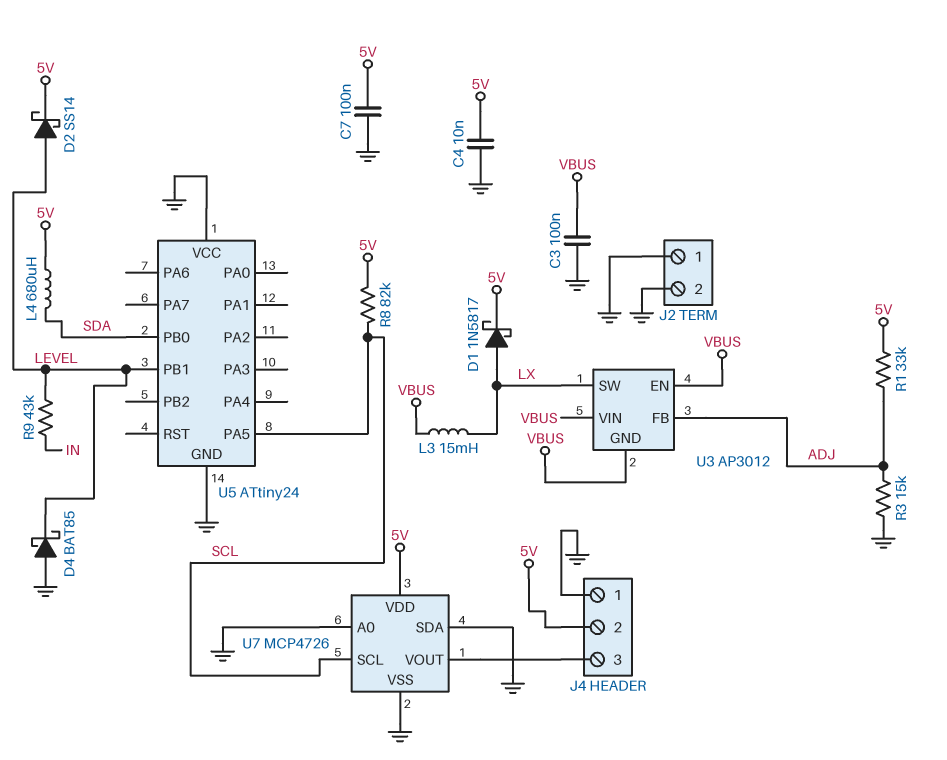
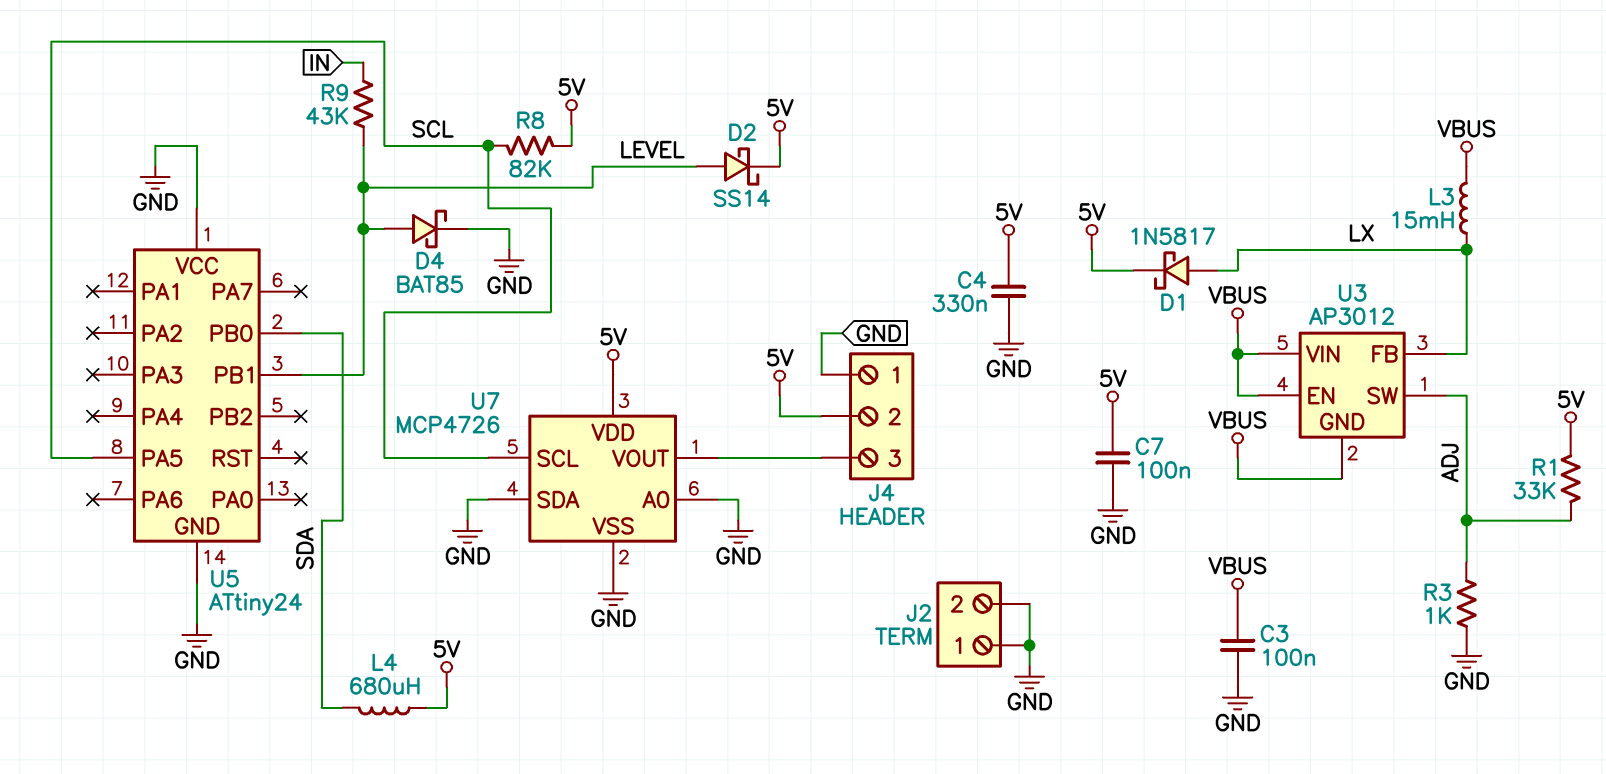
C4: 10nF (5V, GND) -> 330nF (5V, GND)
D4: schottky BAT85 (A GND, K LEVEL) -> schottky BAT85 (A LEVEL, K GND)
R3: 15k (ADJ, GND) -> 1k (ADJ, GND)
U3 pin FB: ADJ -> LX
U3 pin SW: LX -> ADJ

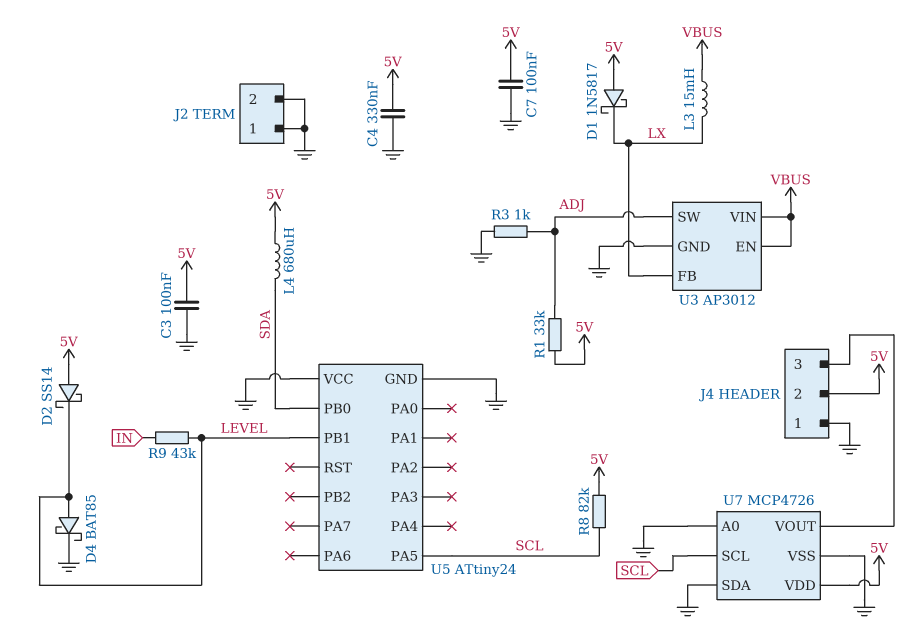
C3: 100nF (GND, VBUS) -> 100nF (5V, GND)
D1: schottky 1N5817 (A LX, K 5V) -> schottky 1N5817 (A 5V, K LX)
D2: schottky SS14 (A LEVEL, K 5V) -> schottky SS14 (A 5V, K LEVEL)
U3 pin GND: VBUS -> GND

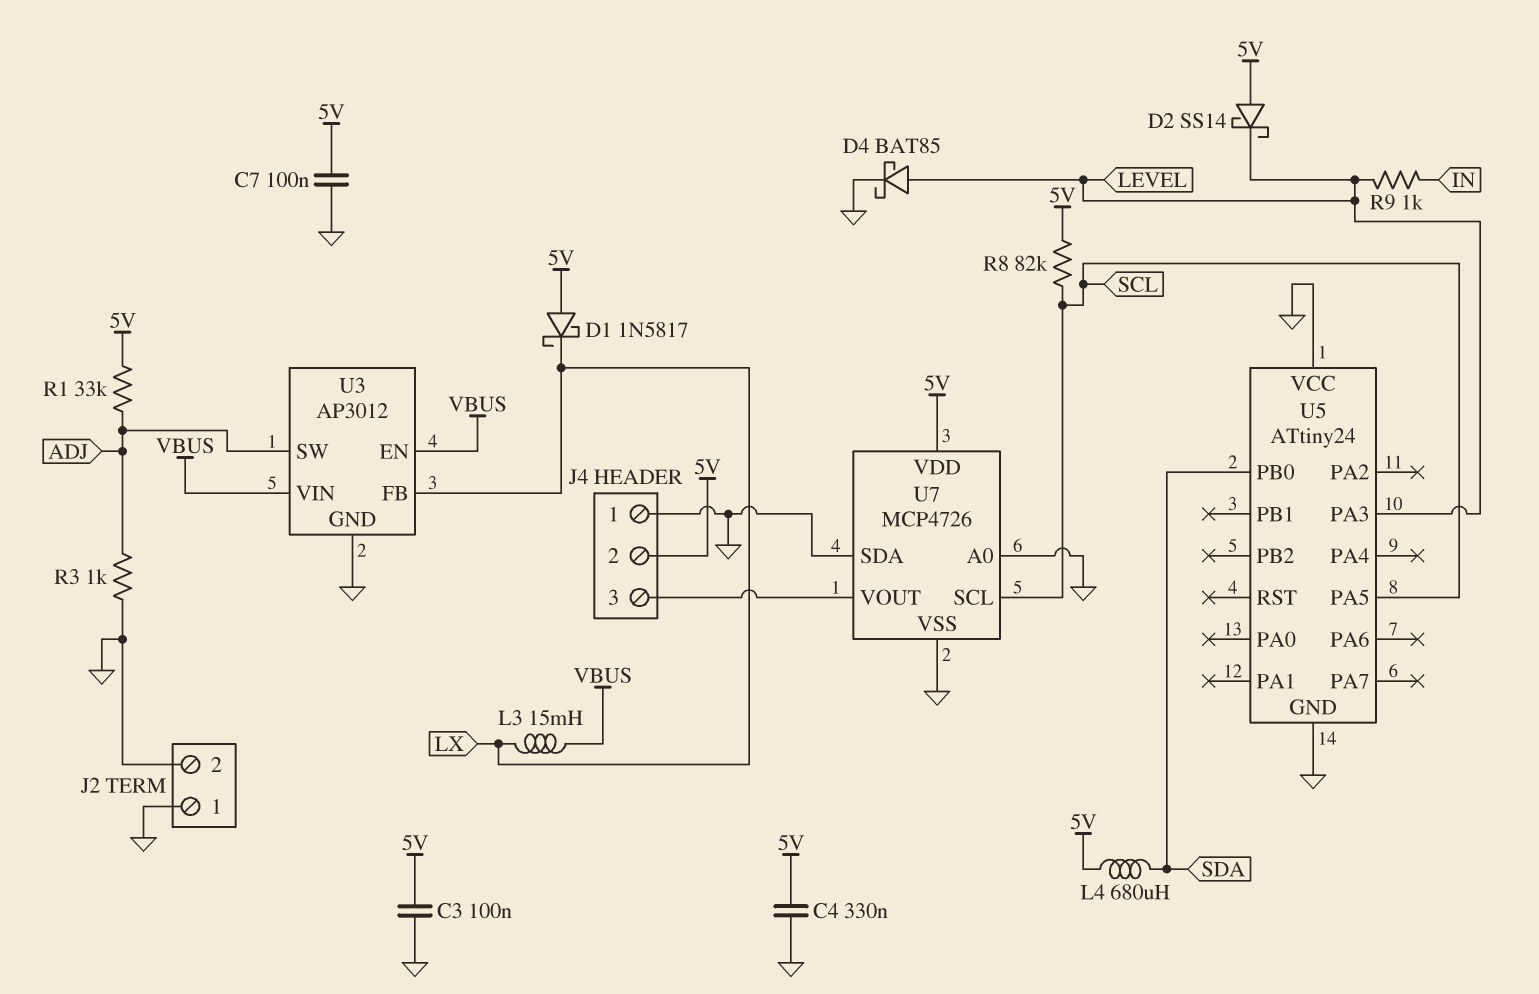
R9: 43k (IN, LEVEL) -> 1k (IN, LEVEL)
U5 pin PA3: none -> LEVEL
U5 pin PB1: LEVEL -> none

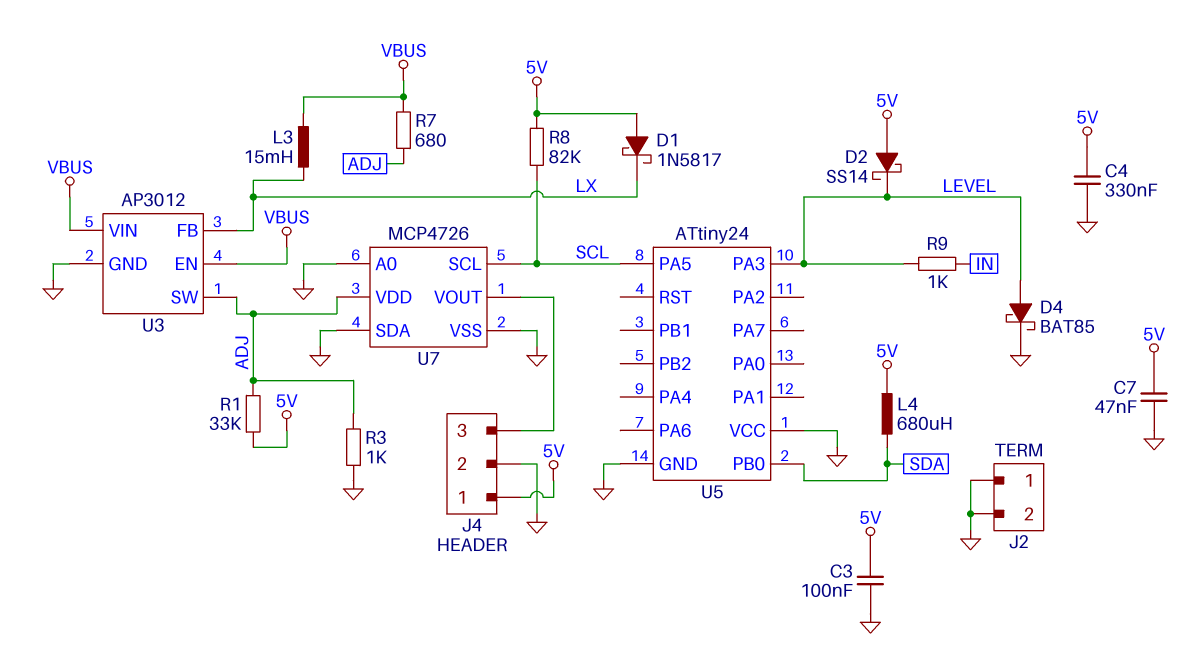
C7: 100nF (5V, GND) -> 47nF (5V, GND)
J4 pin 1: GND -> 5V
J4 pin 2: 5V -> GND
R7: none -> 680 (ADJ, VBUS)
U7 pin VDD: 5V -> ADJ

